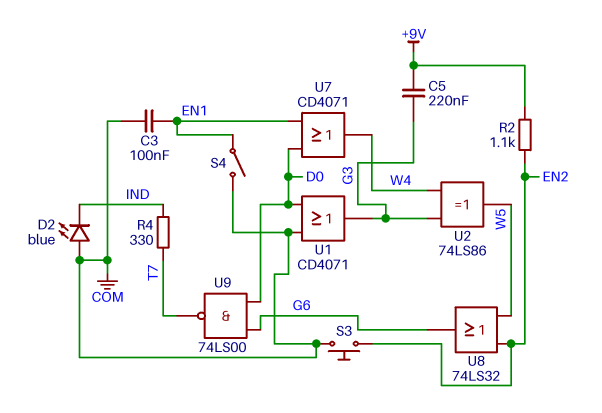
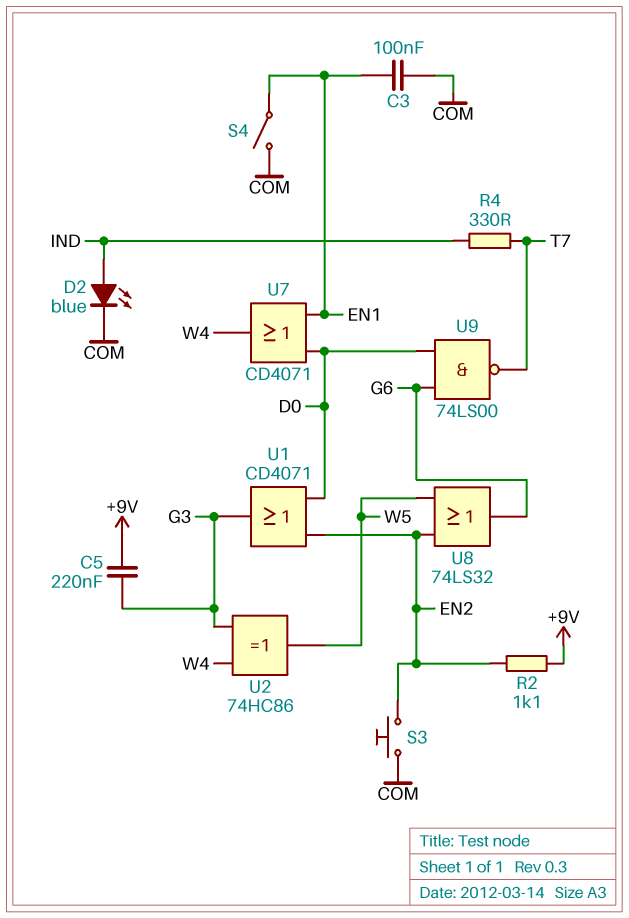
D2: LED blue (A COM, K IND) -> LED blue (A IND, K COM)
U1: OR CD4071 (in COM, in D0, out G3) -> OR CD4071 (in D0, in EN2, out G3)
U2: XOR 74LS86 (in G3, in W4, out W5) -> XOR 74HC86 (in G3, in W4, out W5)

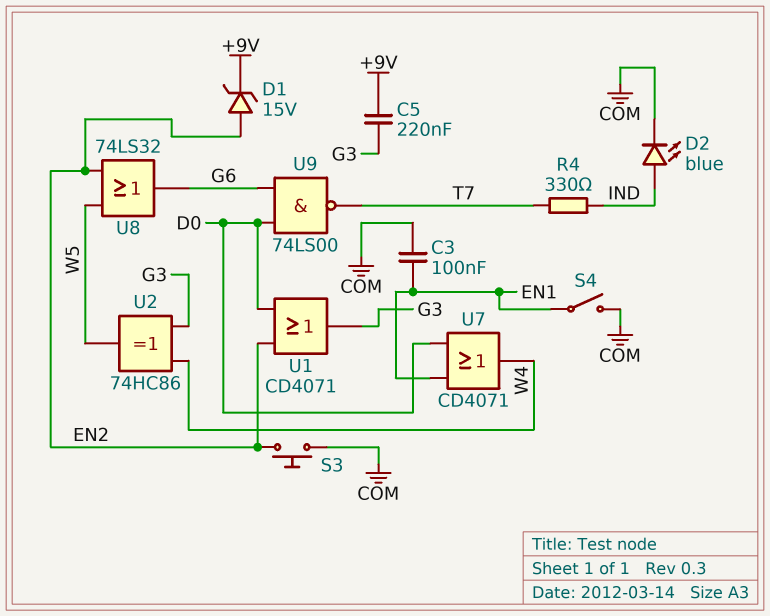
D1: none -> zener 15V (A EN2, K +9V)
R2: 1.1k (+9V, EN2) -> none

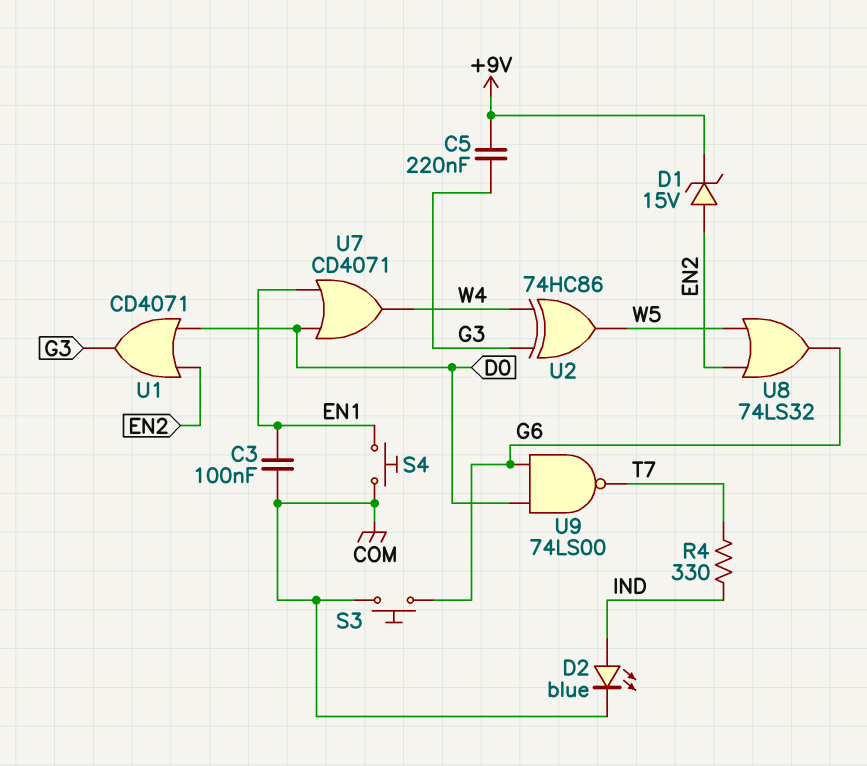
S3: button (COM, EN2) -> button (COM, G6)
S4: switch (COM, EN1) -> button (COM, EN1)

